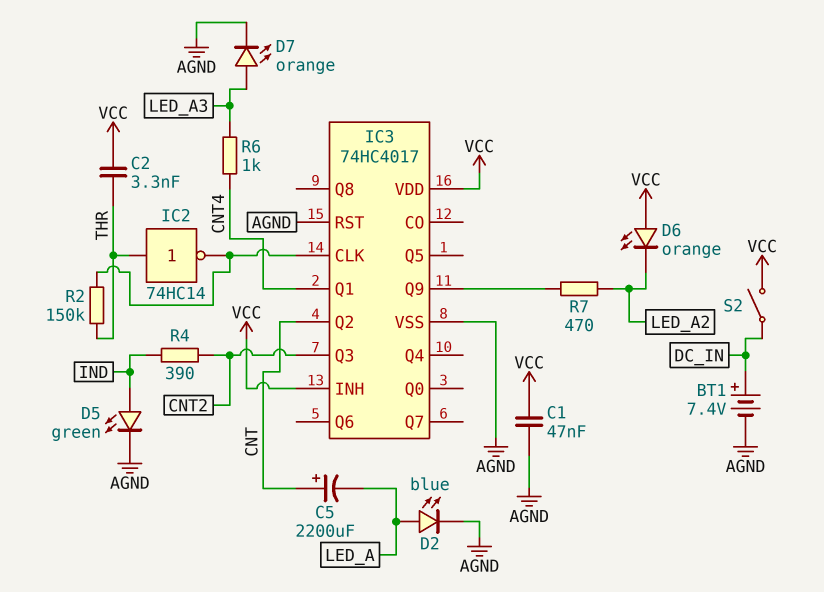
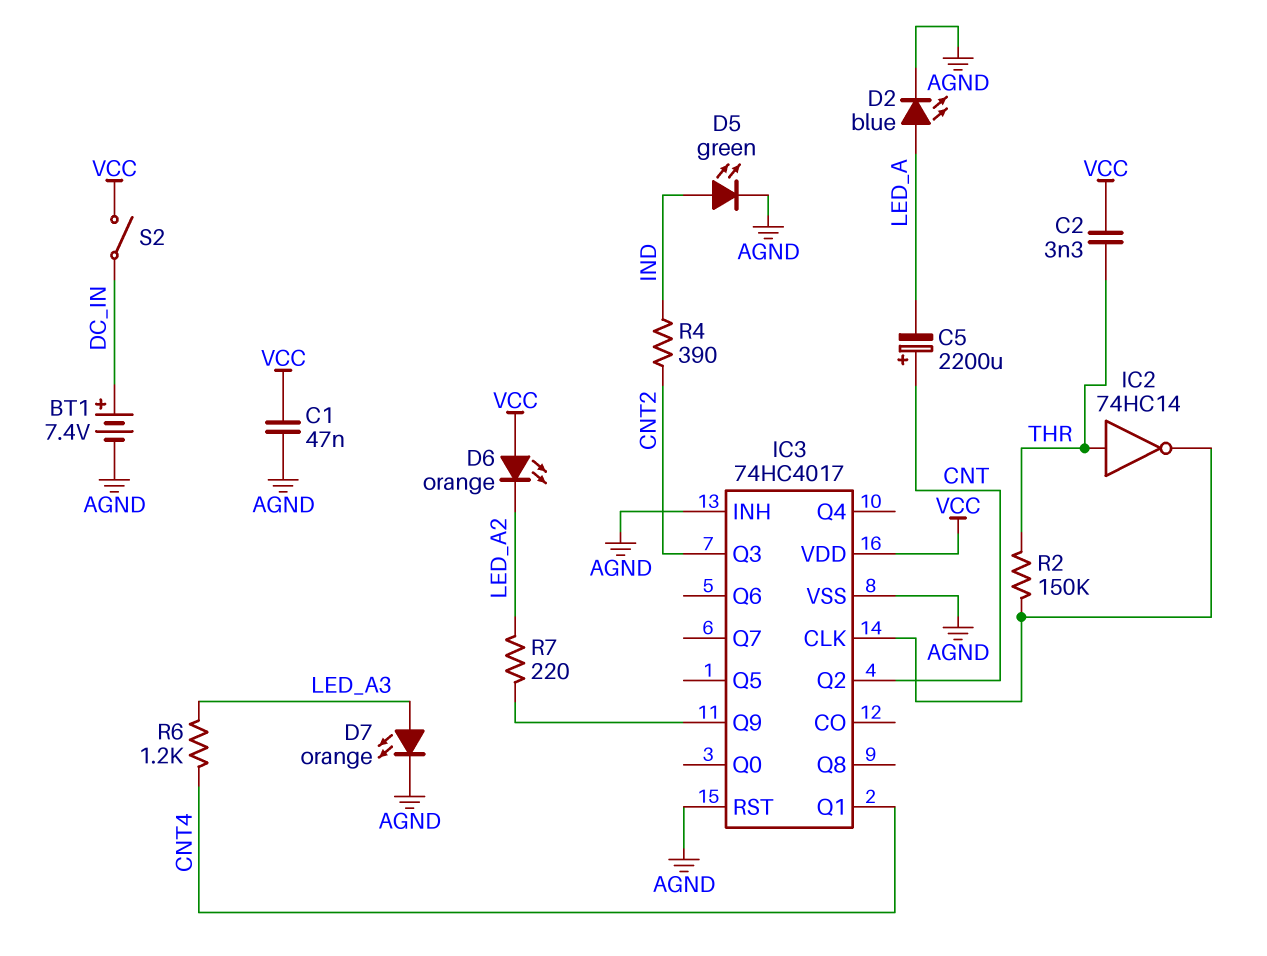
IC3 pin INH: VCC -> AGND
R6: 1k (CNT4, LED_A3) -> 1.2k (CNT4, LED_A3)
R7: 470 (IC3/Q9, LED_A2) -> 220 (IC3/Q9, LED_A2)

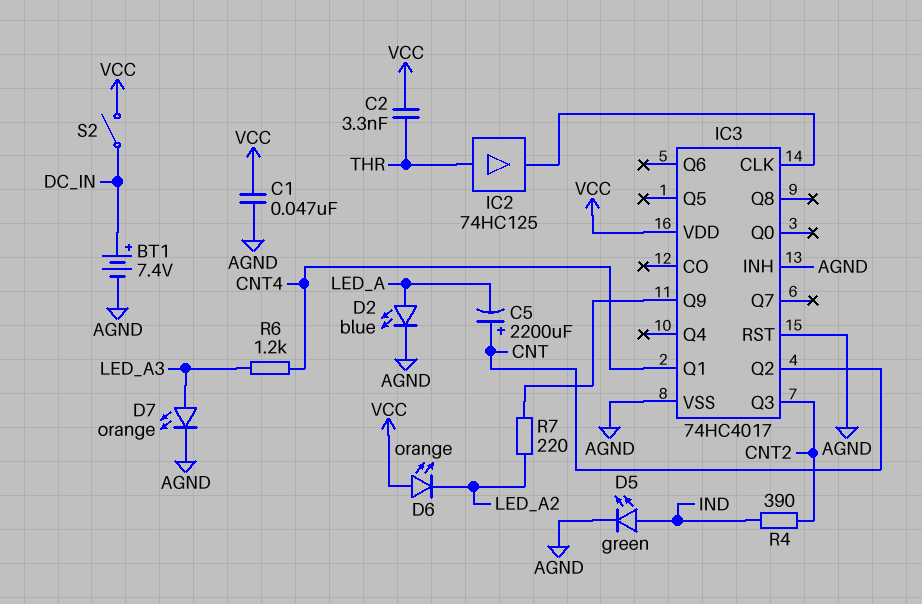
IC2: NOT 74HC14 (in THR, out IC3/CLK) -> buffer 74HC125 (in THR, out IC3/CLK)
R2: 150k (IC3/CLK, THR) -> none

